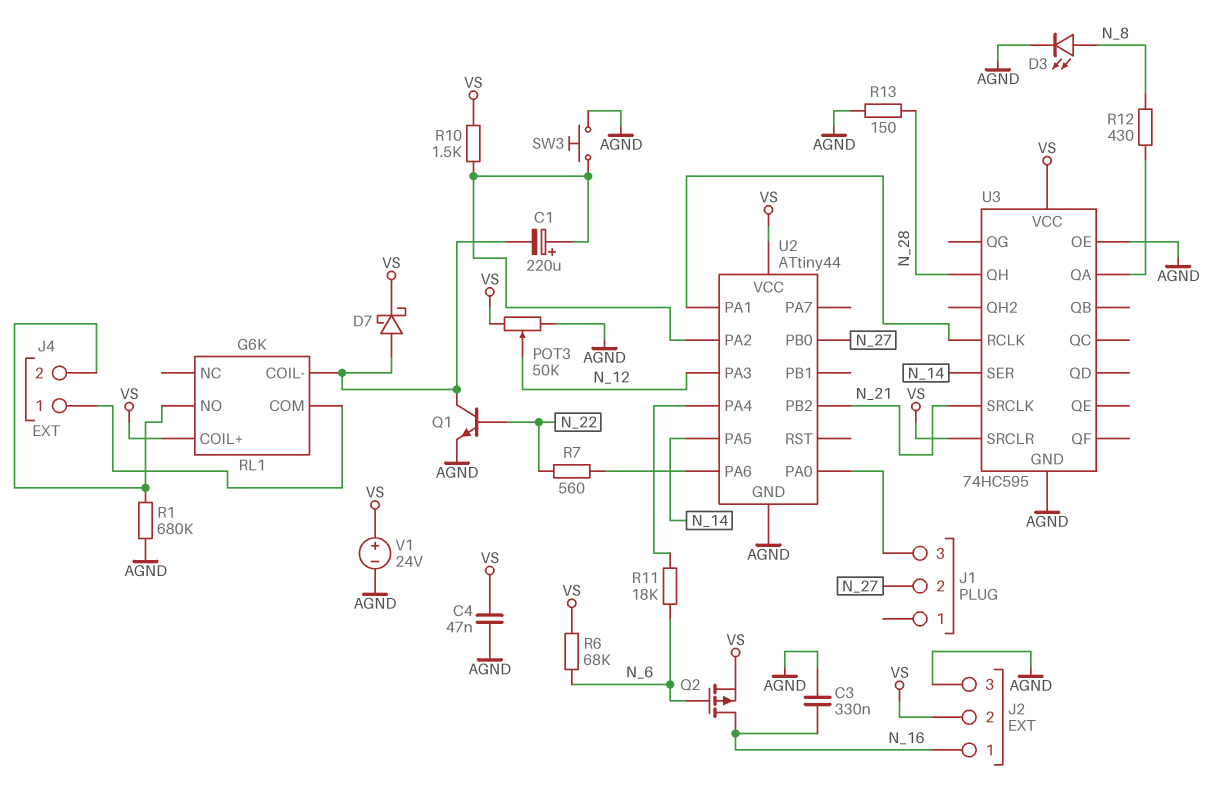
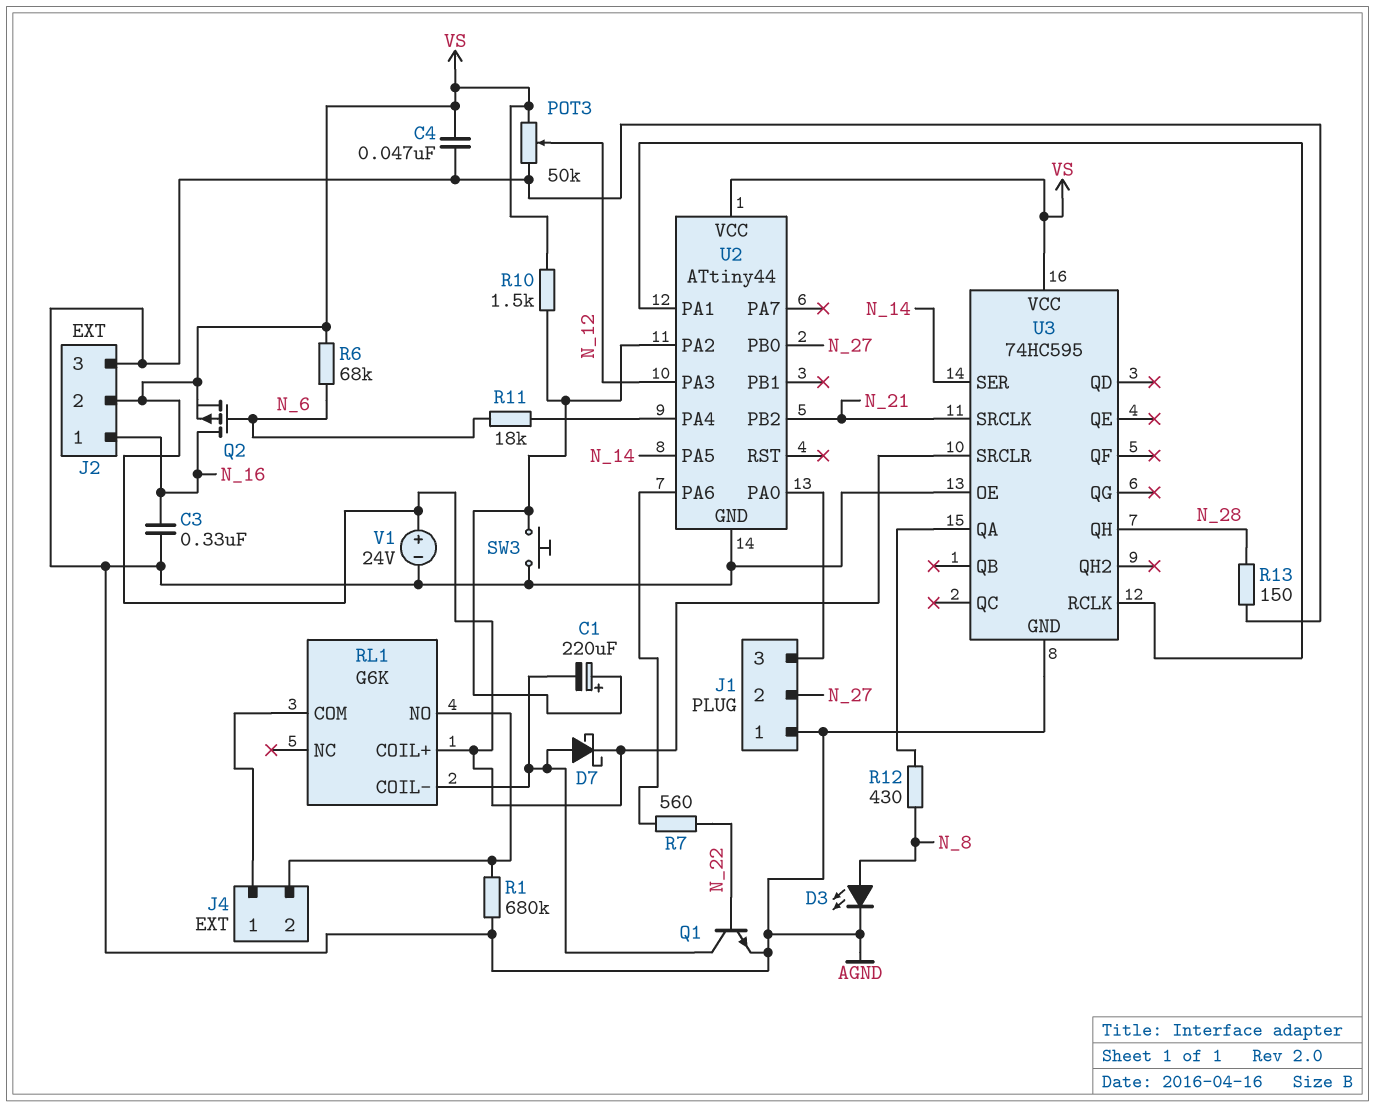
J1 pin 1: none -> AGND

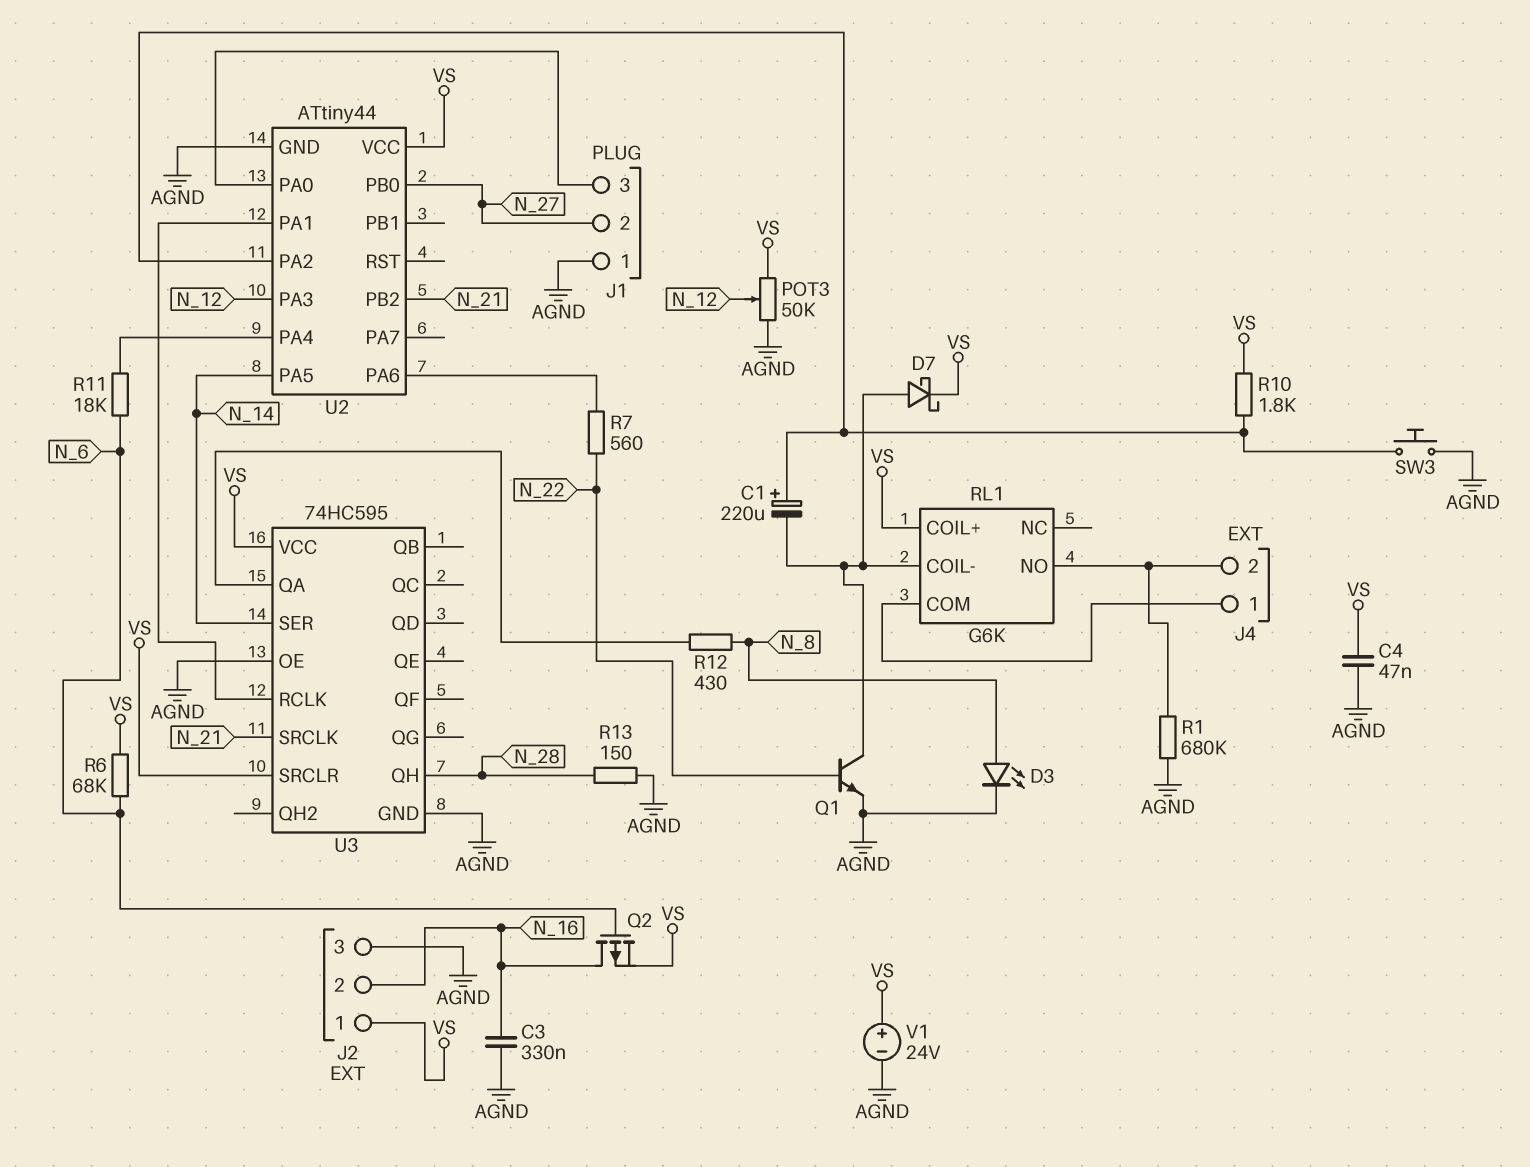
J2 pin 1: N_16 -> VS
J2 pin 2: VS -> N_16
R10: 1.5k (U2/PA2, VS) -> 1.8k (U2/PA2, VS)

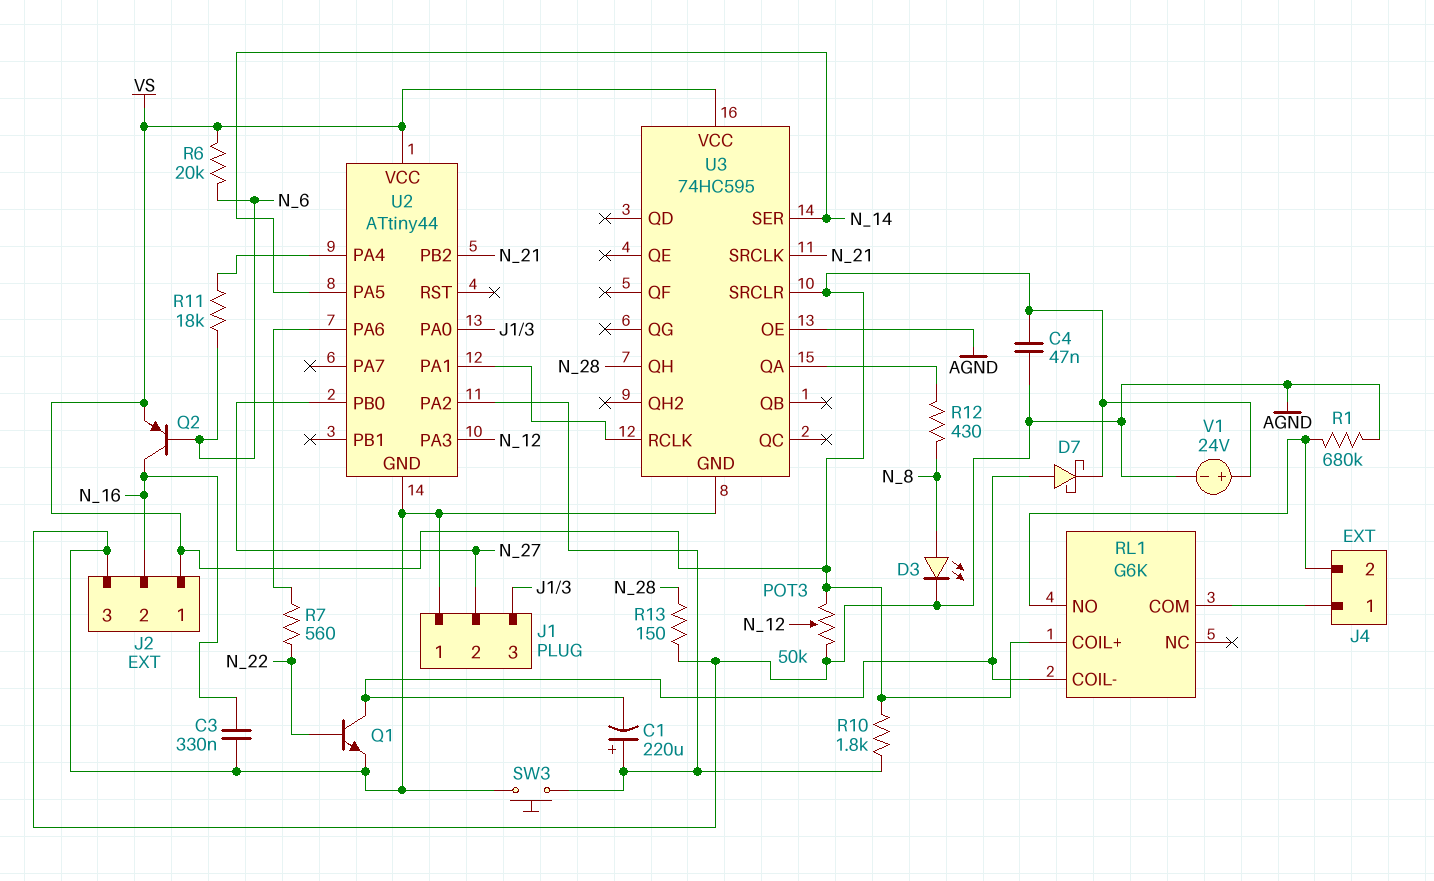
Q2: PMOS (G N_6, D N_16, S VS) -> PNP (B N_6, C N_16, E VS)
R6: 68k (N_6, VS) -> 20k (N_6, VS)

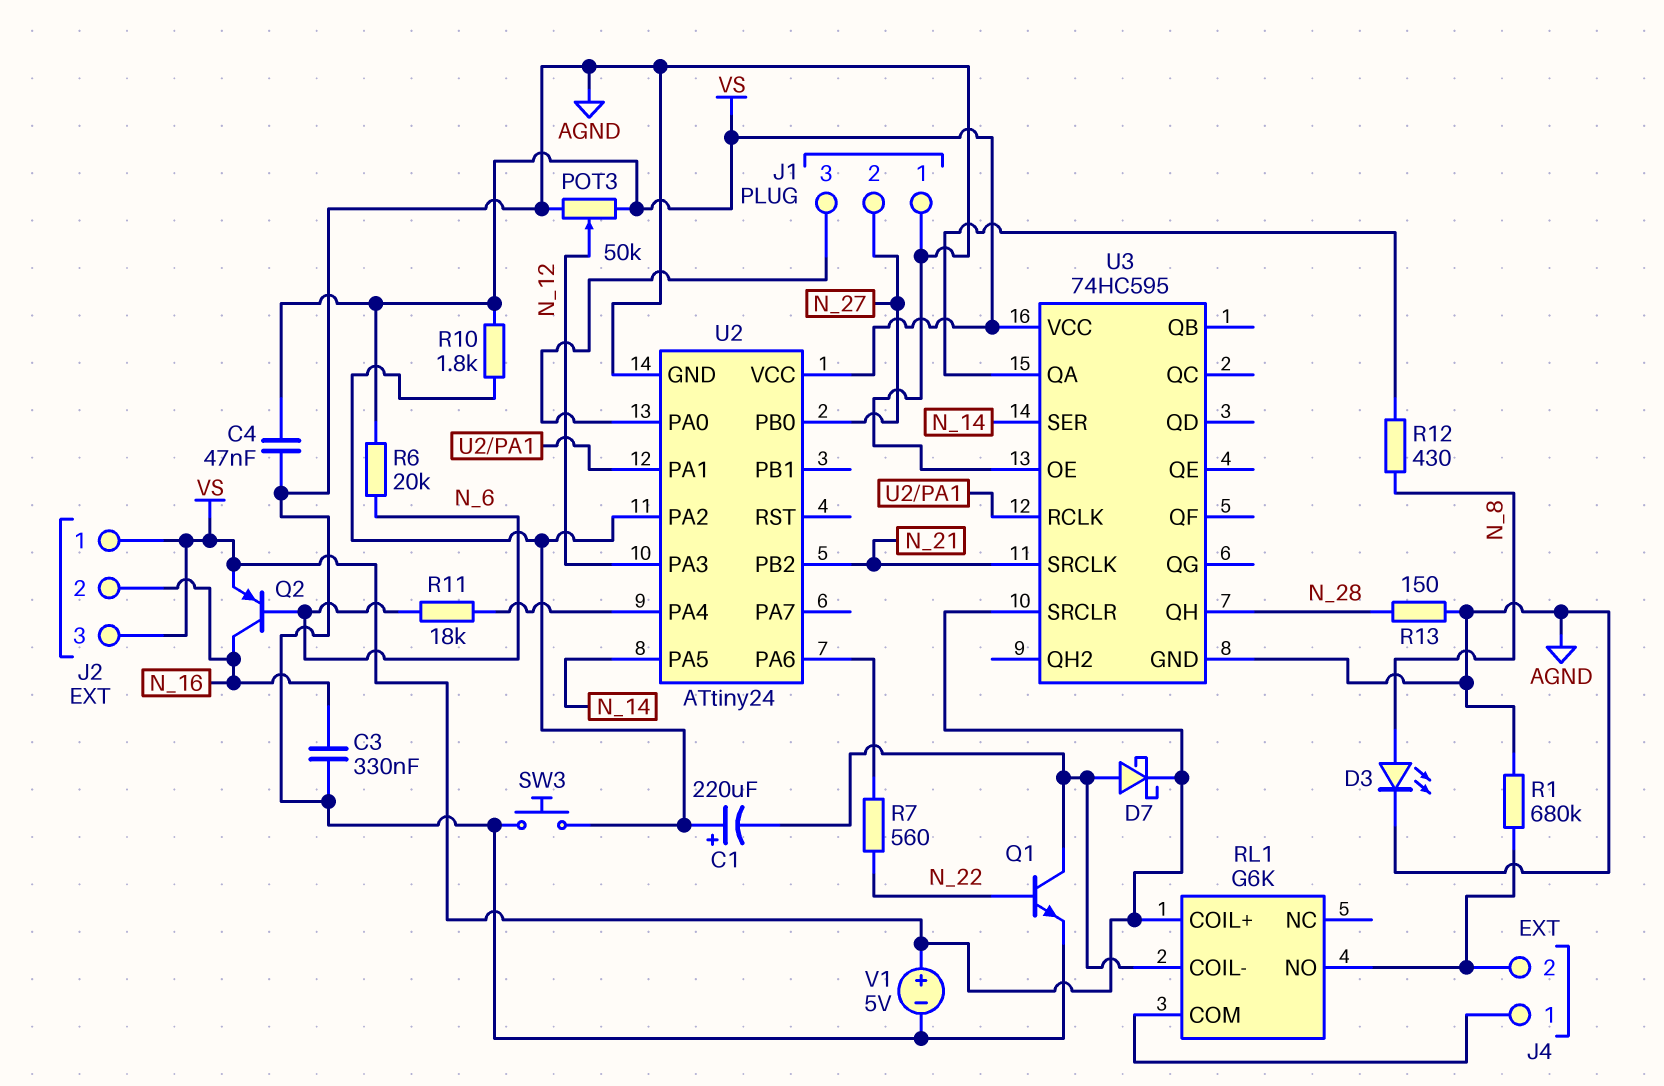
J2 pin 3: AGND -> VS
U2: ATtiny44 -> ATtiny24
V1: 24V (plus VS, minus AGND) -> 5V (plus VS, minus AGND)

